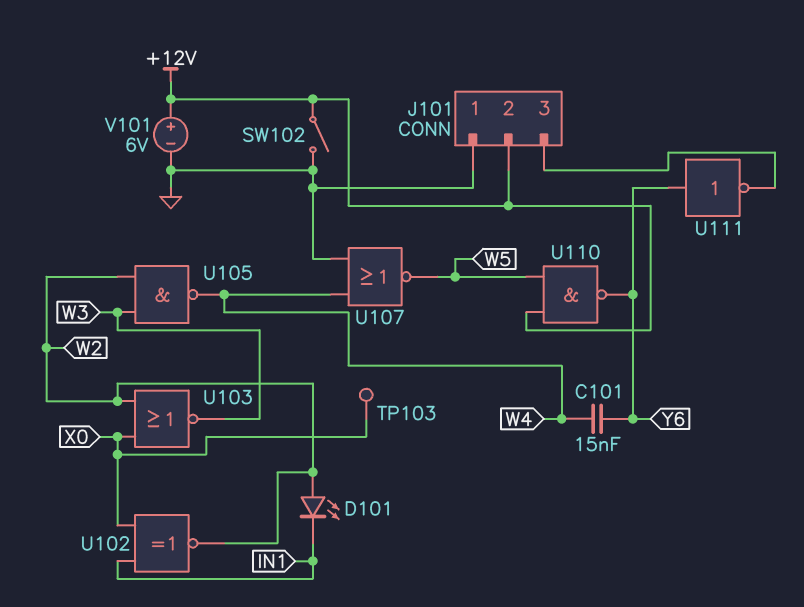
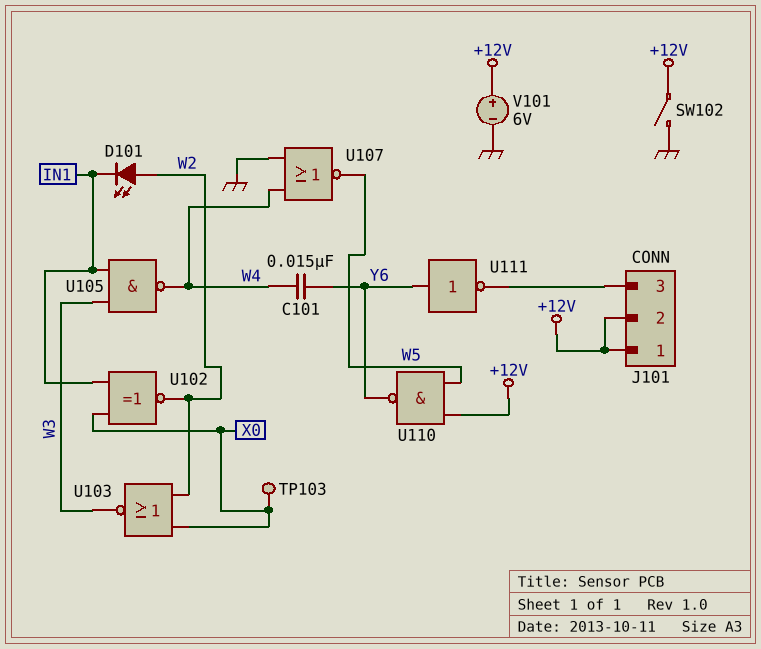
J101 pin 1: GND -> +12V
U105: NAND (in W2, in W3, out W4) -> NAND (in IN1, in W3, out W4)

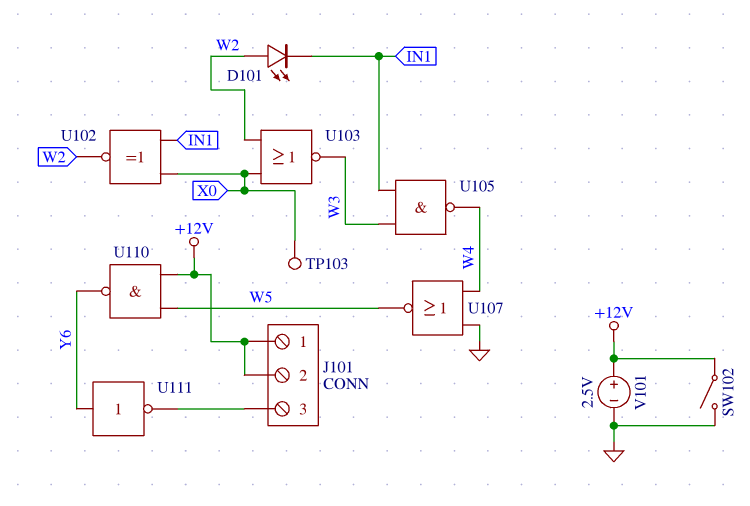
C101: 15nF (W4, Y6) -> none
V101: 6V (plus +12V, minus GND) -> 2.5V (plus +12V, minus GND)

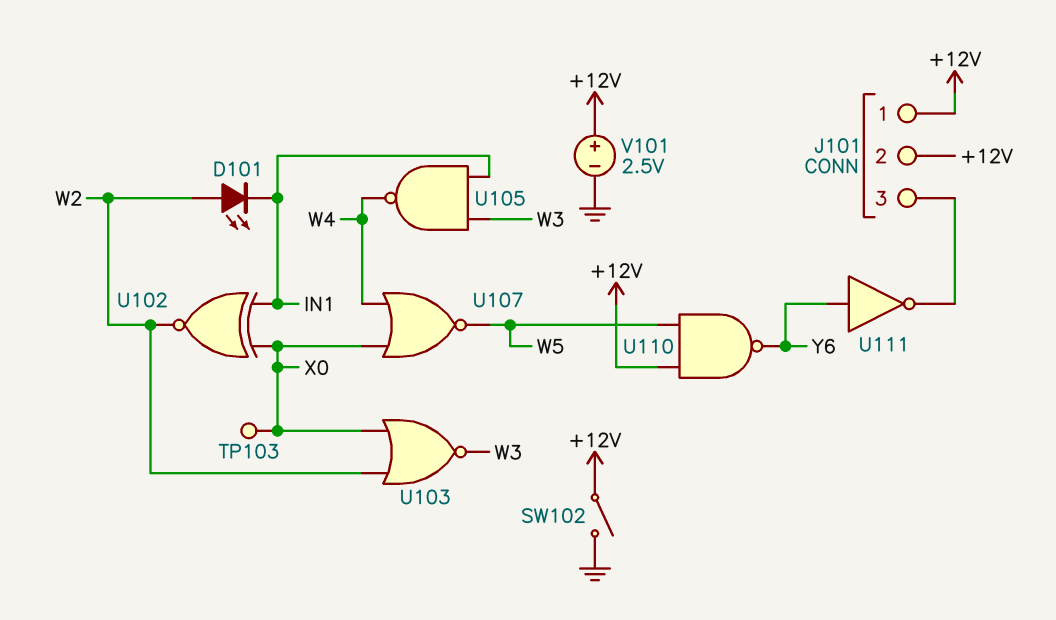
U107: NOR (in GND, in W4, out W5) -> NOR (in W4, in X0, out W5)

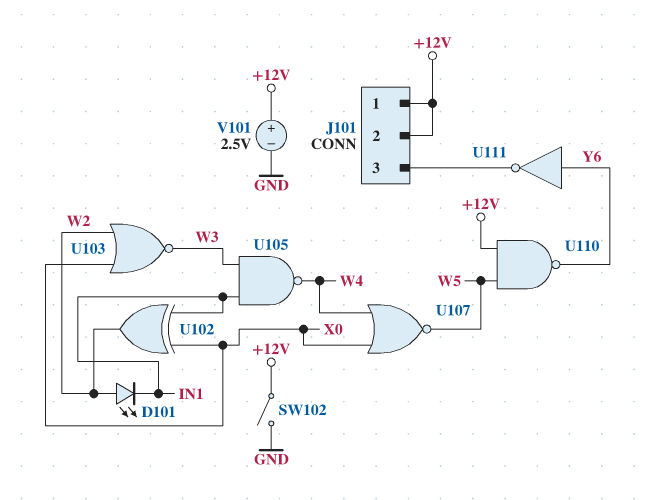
TP103: test point (X0) -> none
U102: XNOR (in IN1, in X0, out W2) -> XOR (in IN1, in X0, out W2)

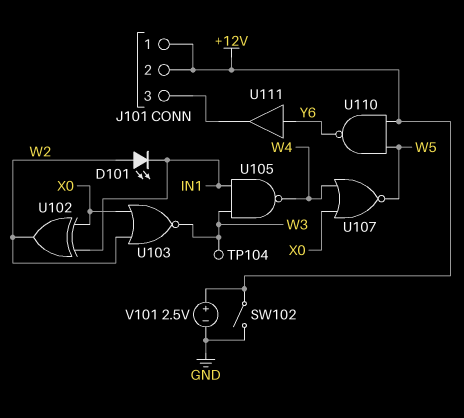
TP104: none -> test point (W3)
U111: NOT (in Y6, out J101/3) -> buffer (in Y6, out J101/3)

